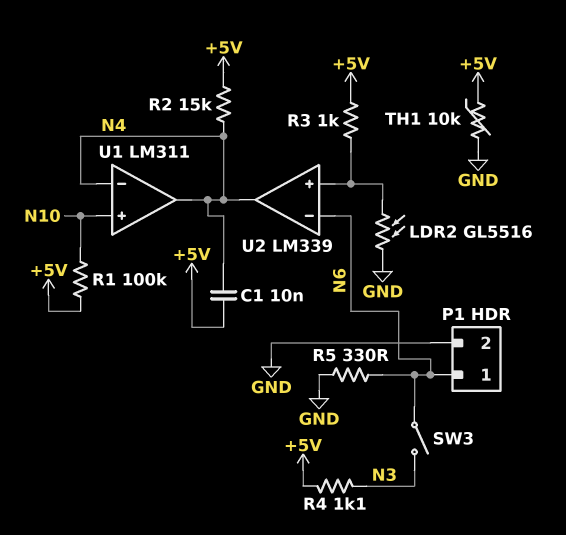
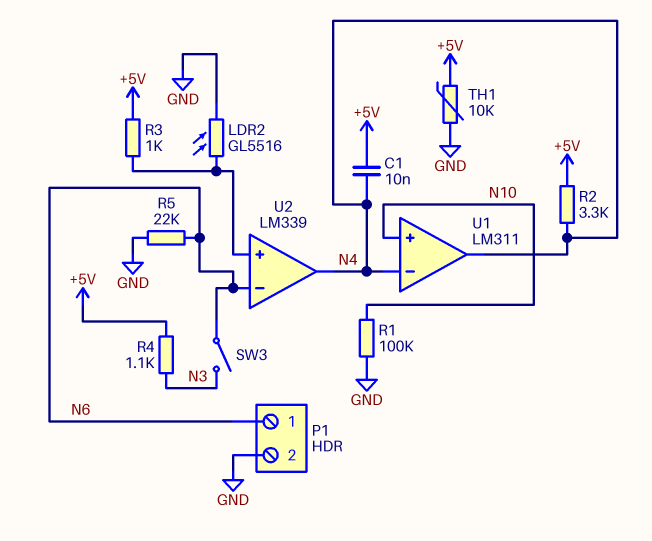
R1: 100k (+5V, N10) -> 100k (GND, N10)
R2: 15k (+5V, N4) -> 3.3k (+5V, N4)
R5: 330 (GND, N6) -> 22k (GND, N6)

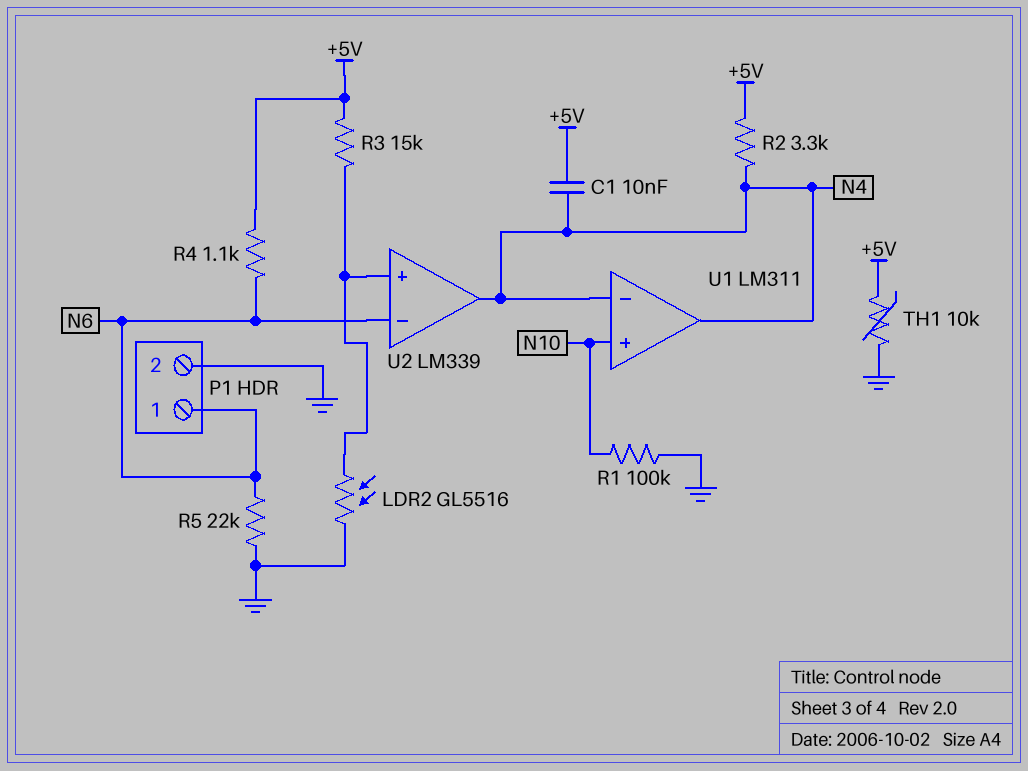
R3: 1k (+5V, U2/in+) -> 15k (+5V, U2/in+)
R4: 1.1k (+5V, N3) -> 1.1k (+5V, N6)
SW3: switch (N3, N6) -> none

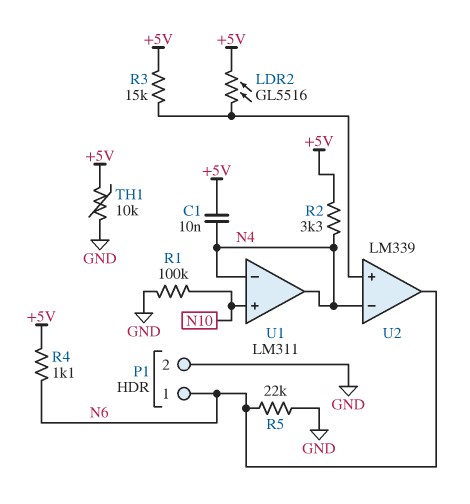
LDR2: GL5516 (GND, U2/in+) -> GL5516 (+5V, U2/in+)
U2 pin in-: N6 -> N4
U2 pin out: N4 -> N6

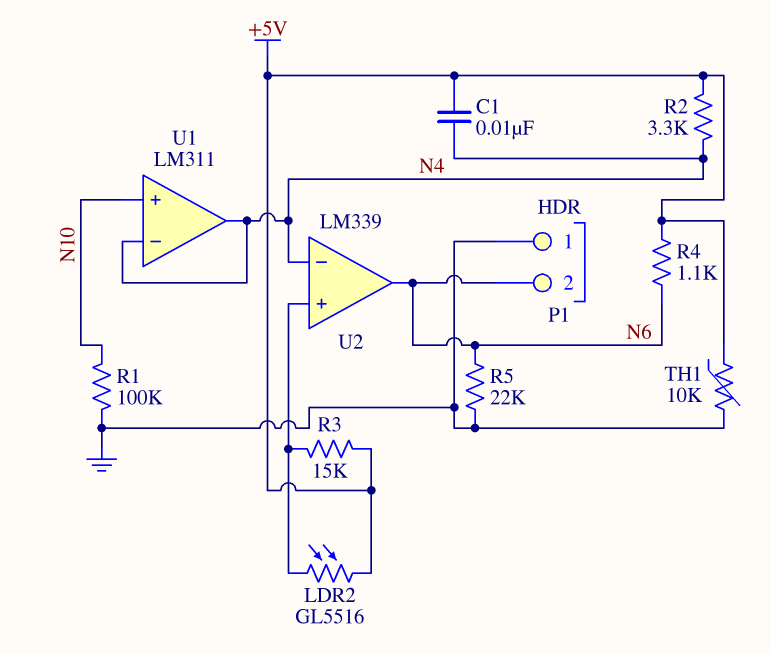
P1 pin 1: N6 -> GND
P1 pin 2: GND -> N6

